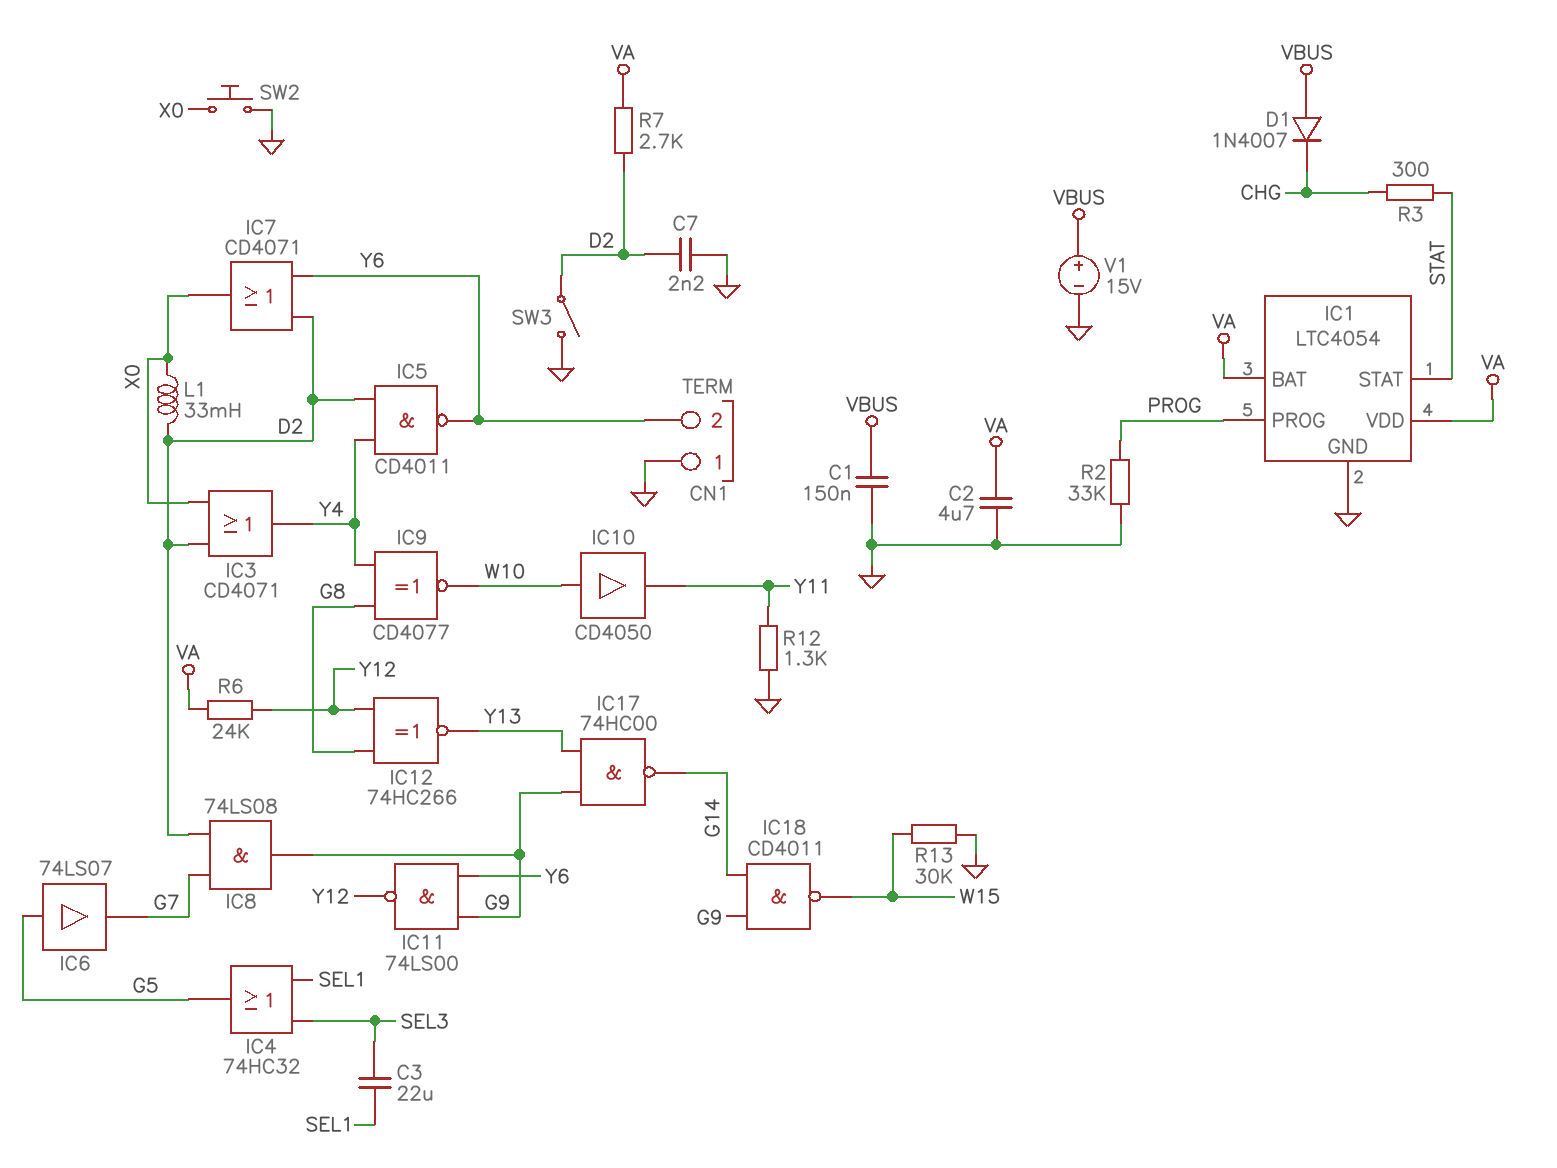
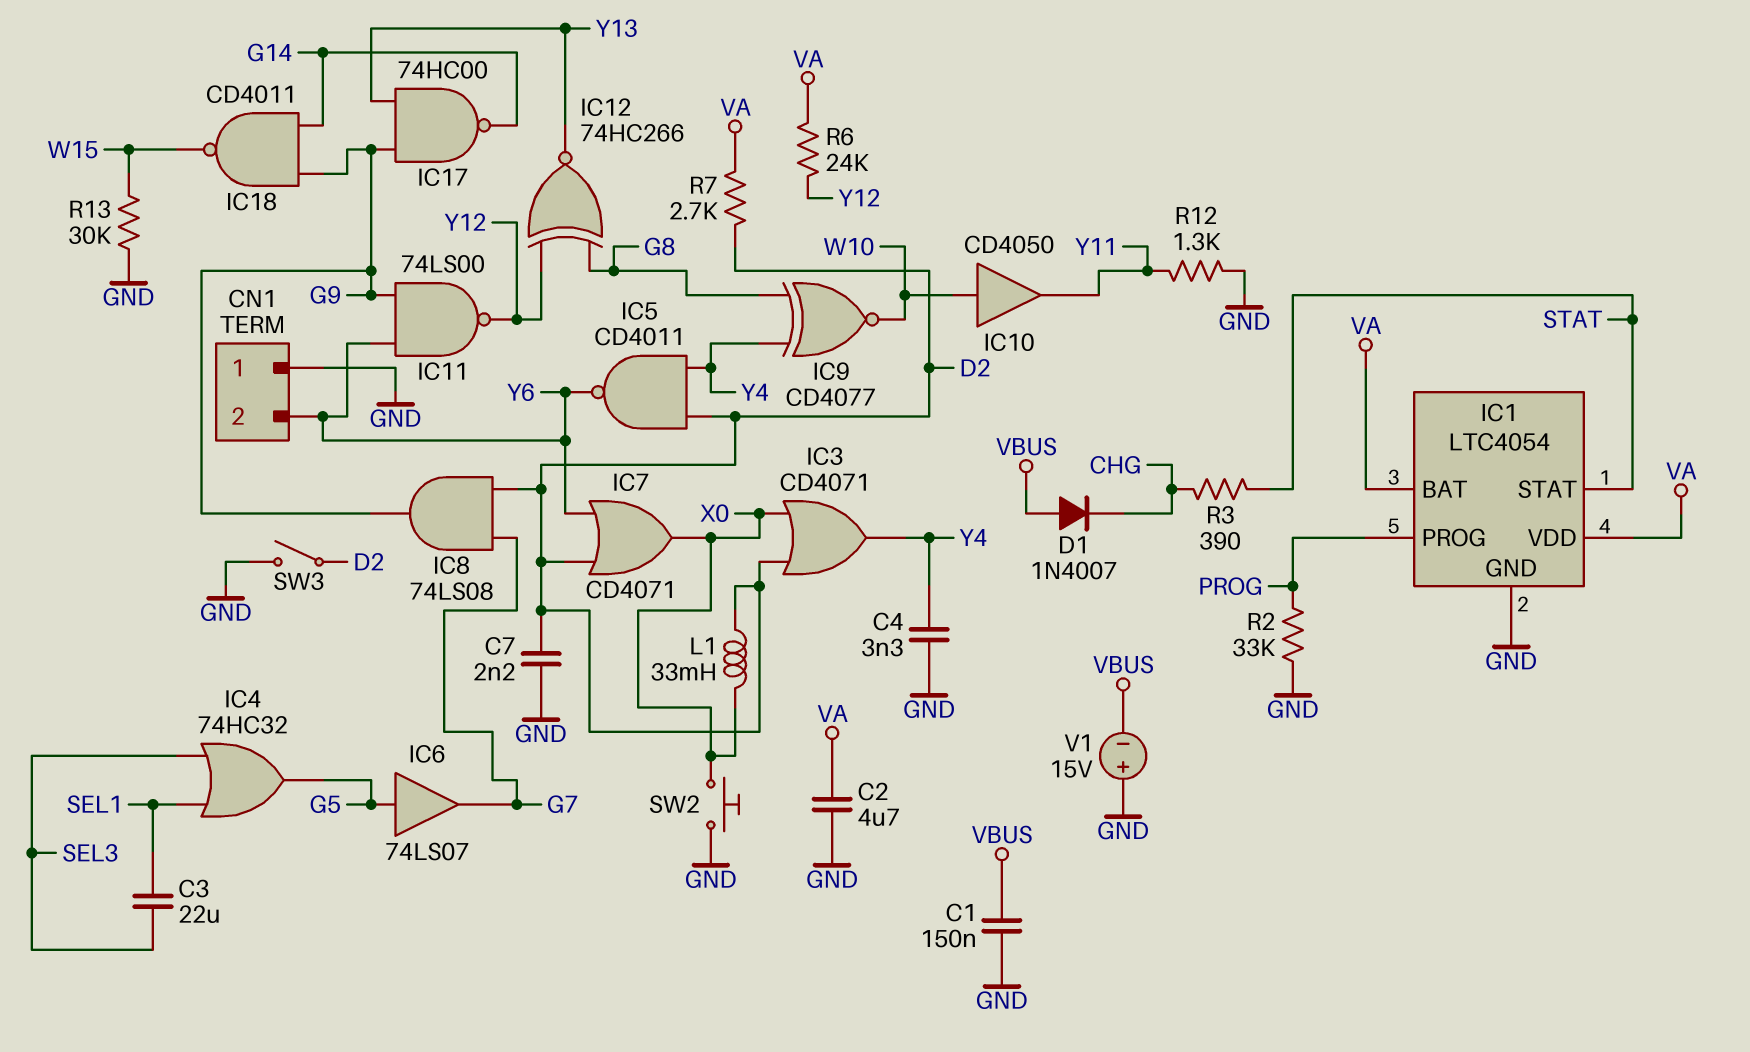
C4: none -> 3.3nF (GND, Y4)
R3: 300 (CHG, STAT) -> 390 (CHG, STAT)
V1: 15V (plus VBUS, minus GND) -> 15V (plus GND, minus VBUS)

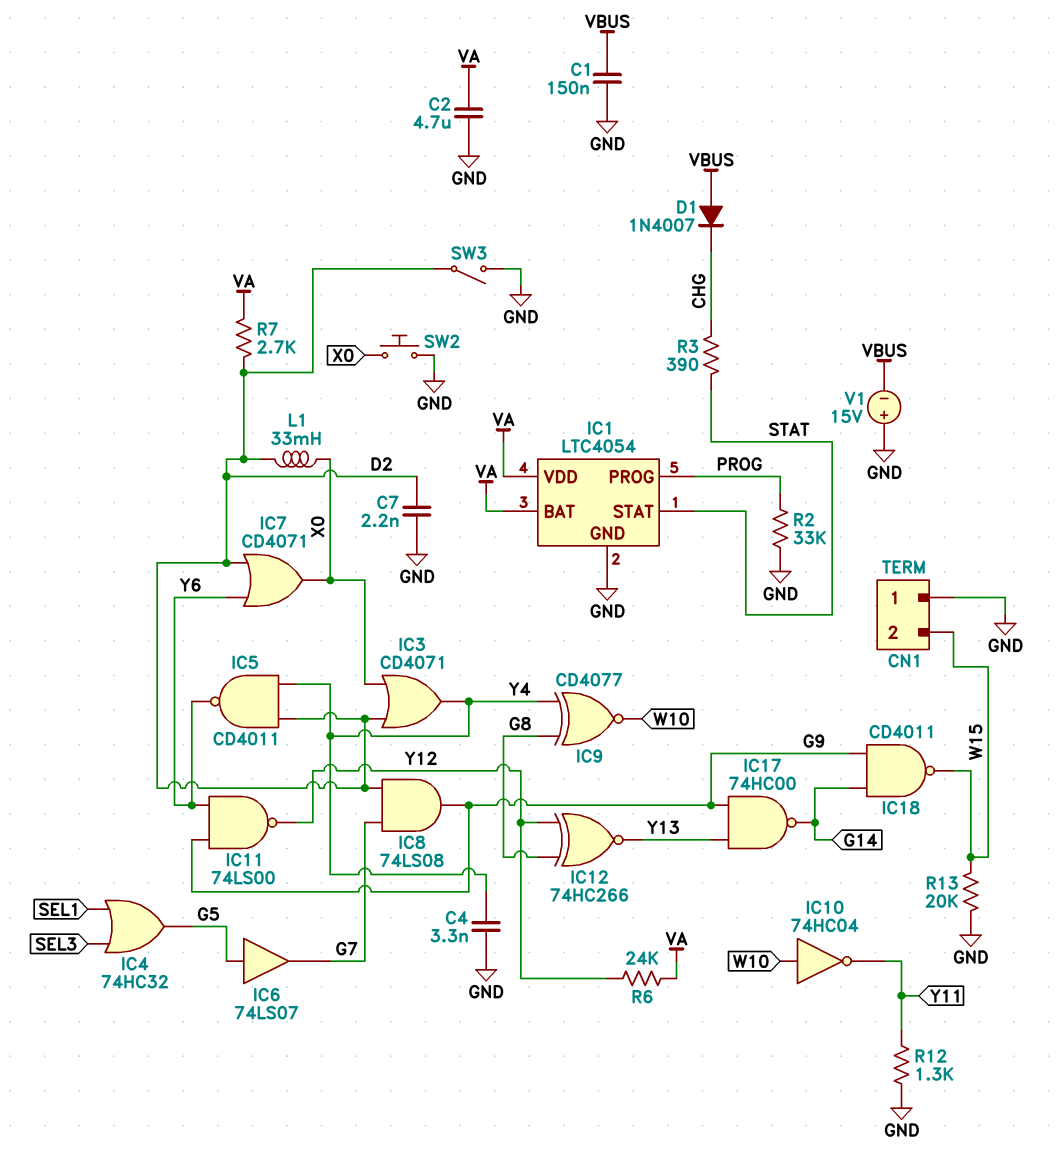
C3: 22uF (SEL1, SEL3) -> none
CN1 pin 2: Y6 -> W15
IC10: buffer CD4050 (in W10, out Y11) -> NOT 74HC04 (in W10, out Y11)
R13: 30k (GND, W15) -> 20k (GND, W15)

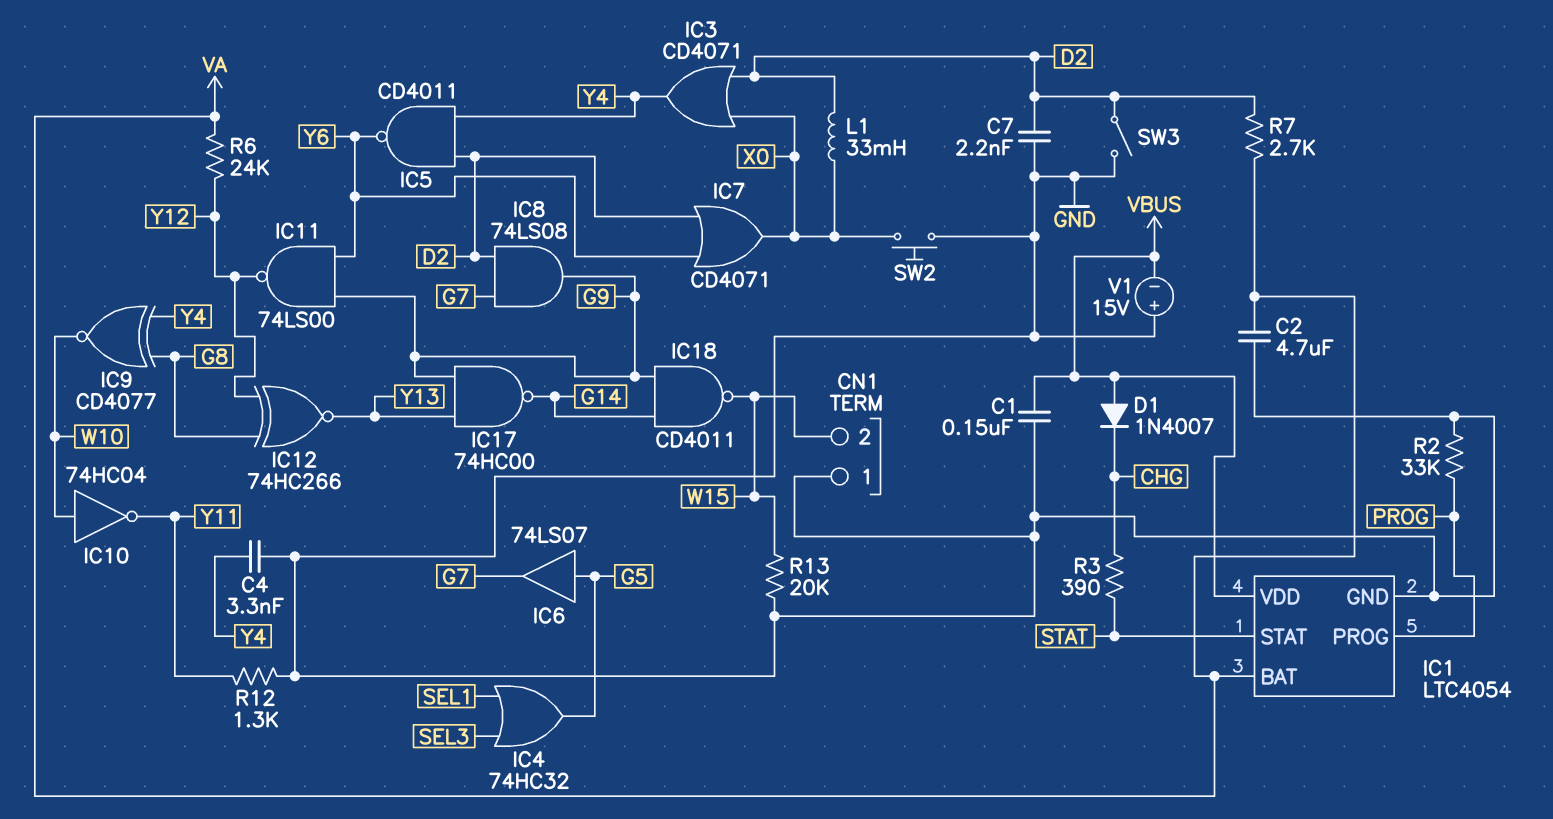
IC1 pin VDD: VA -> VBUS

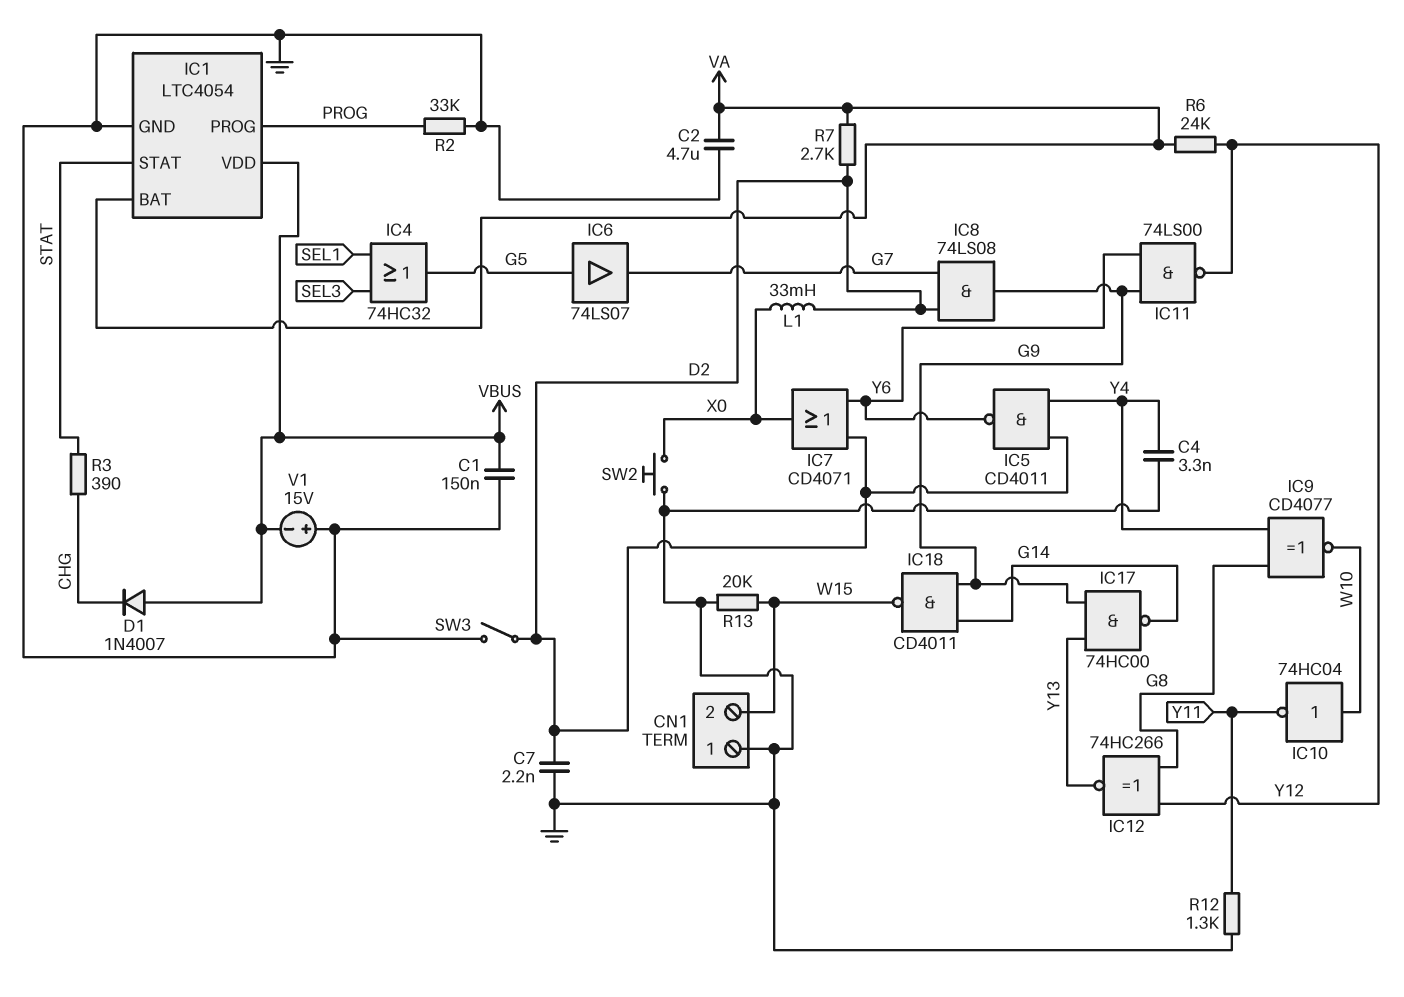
IC3: OR CD4071 (in D2, in X0, out Y4) -> none

